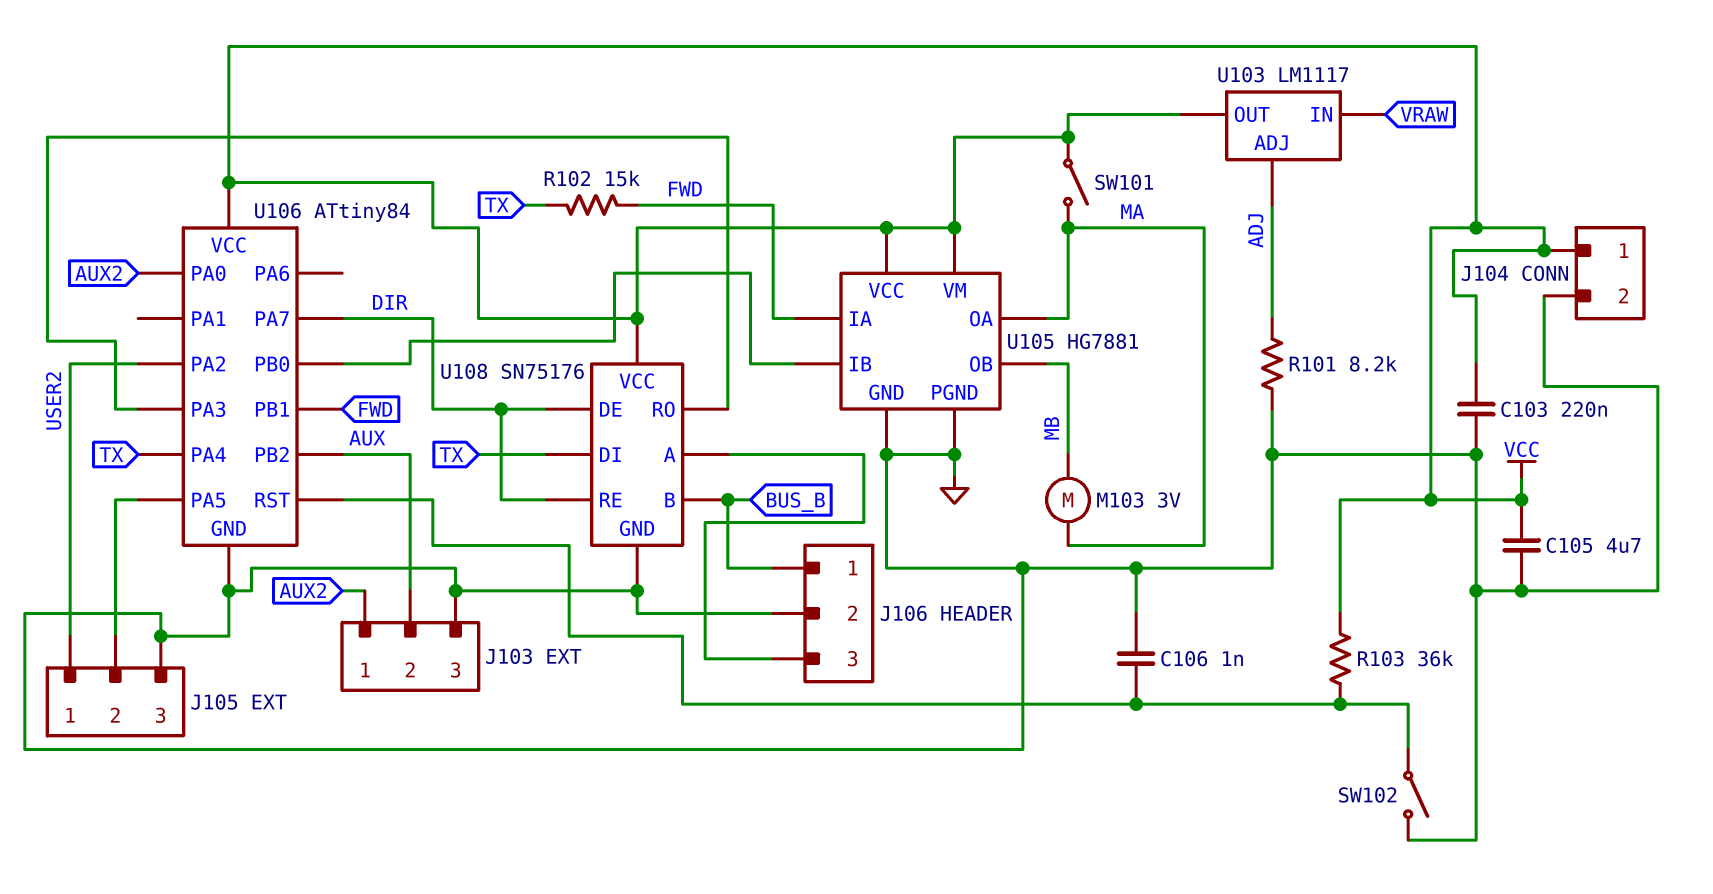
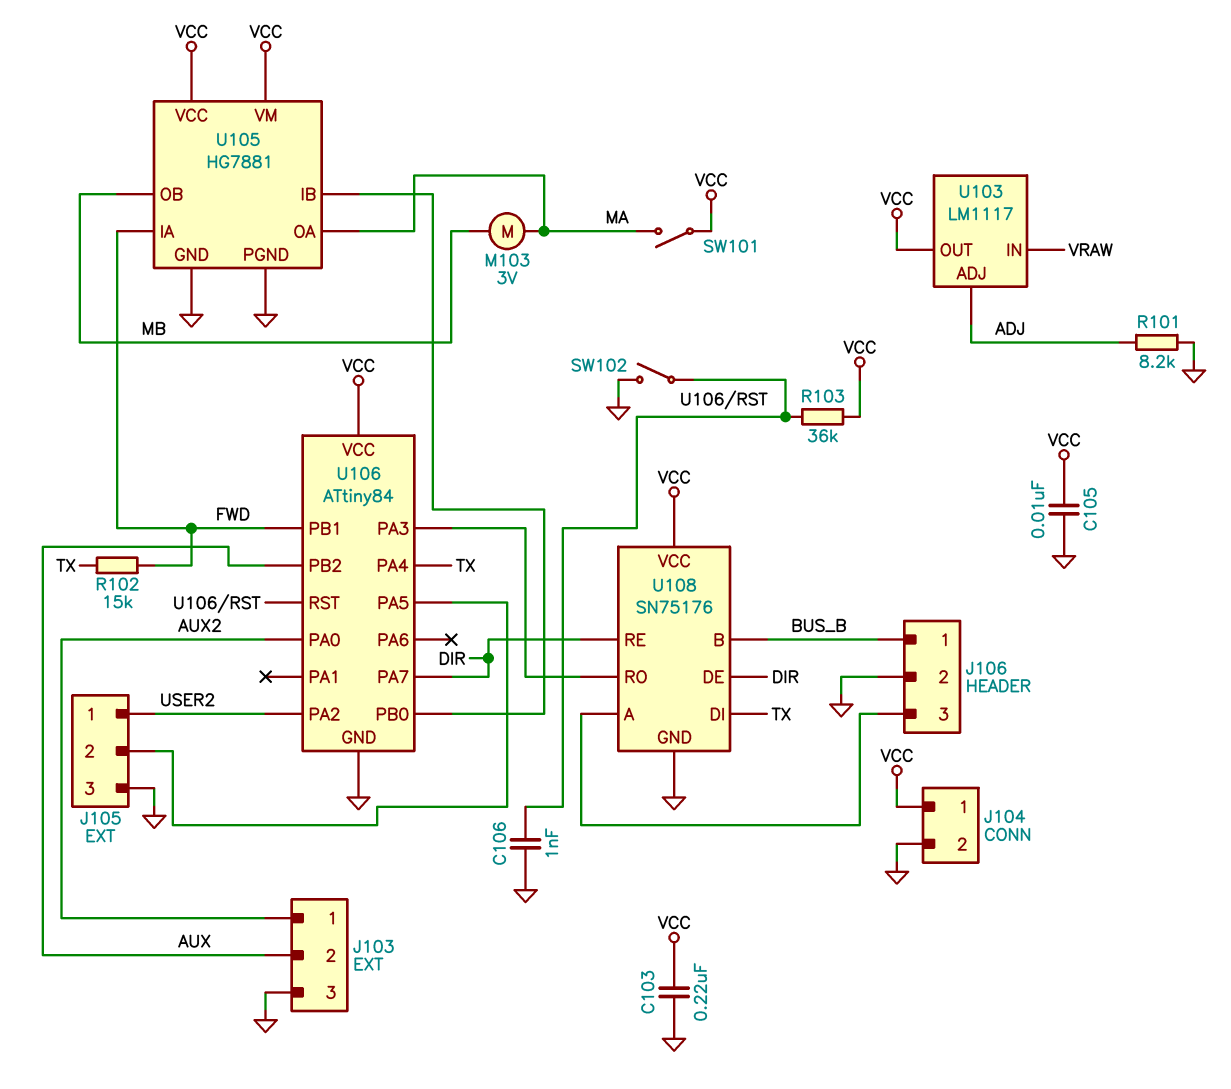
C105: 4.7uF (GND, VCC) -> 10nF (GND, VCC)

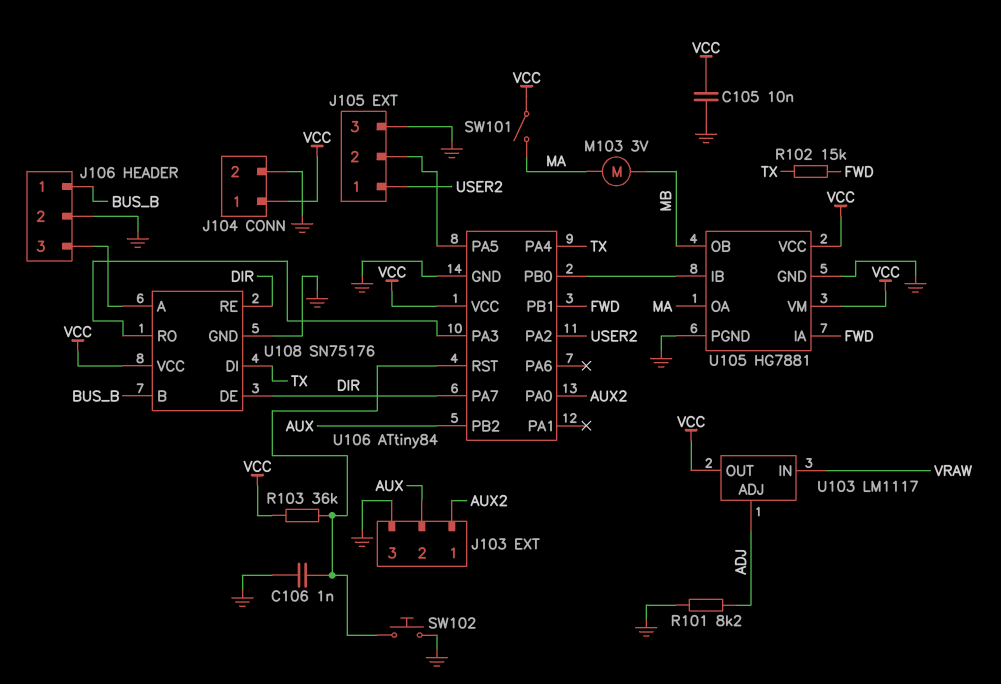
C103: 220nF (GND, VCC) -> none
SW102: switch (GND, U106/RST) -> button (GND, U106/RST)

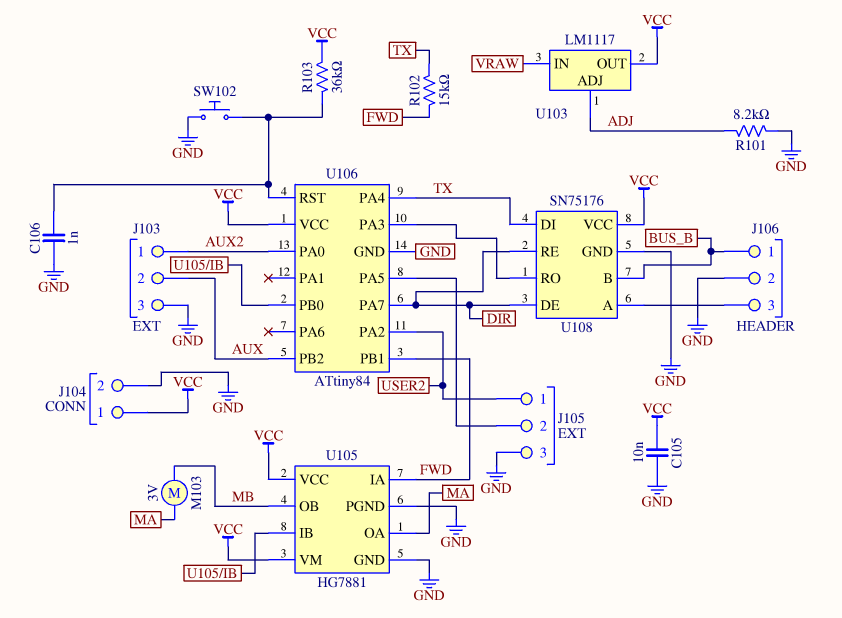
SW101: switch (MA, VCC) -> none

